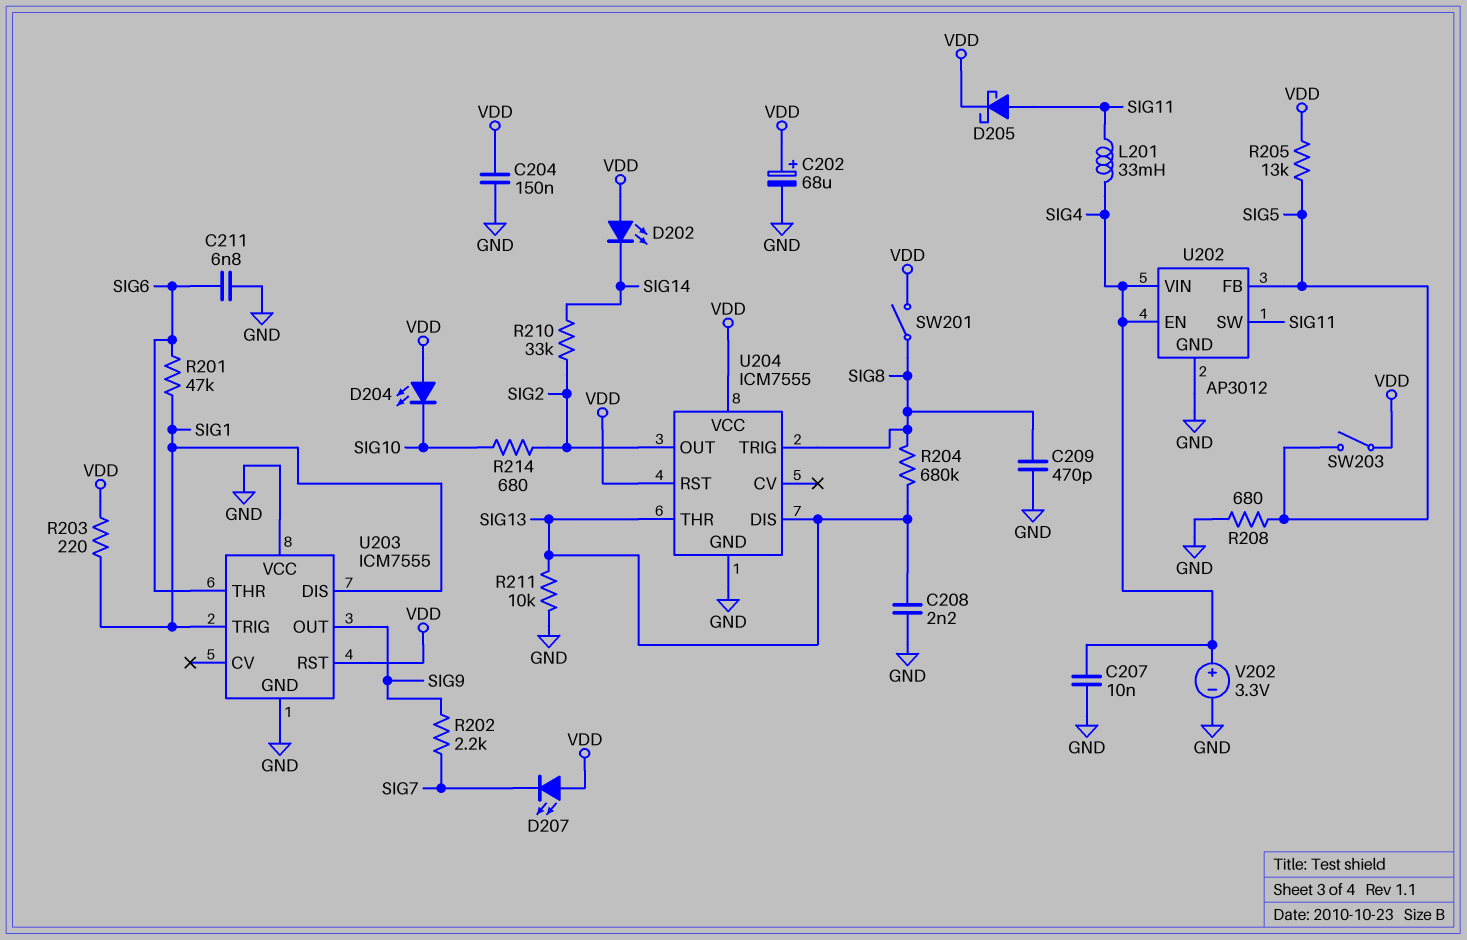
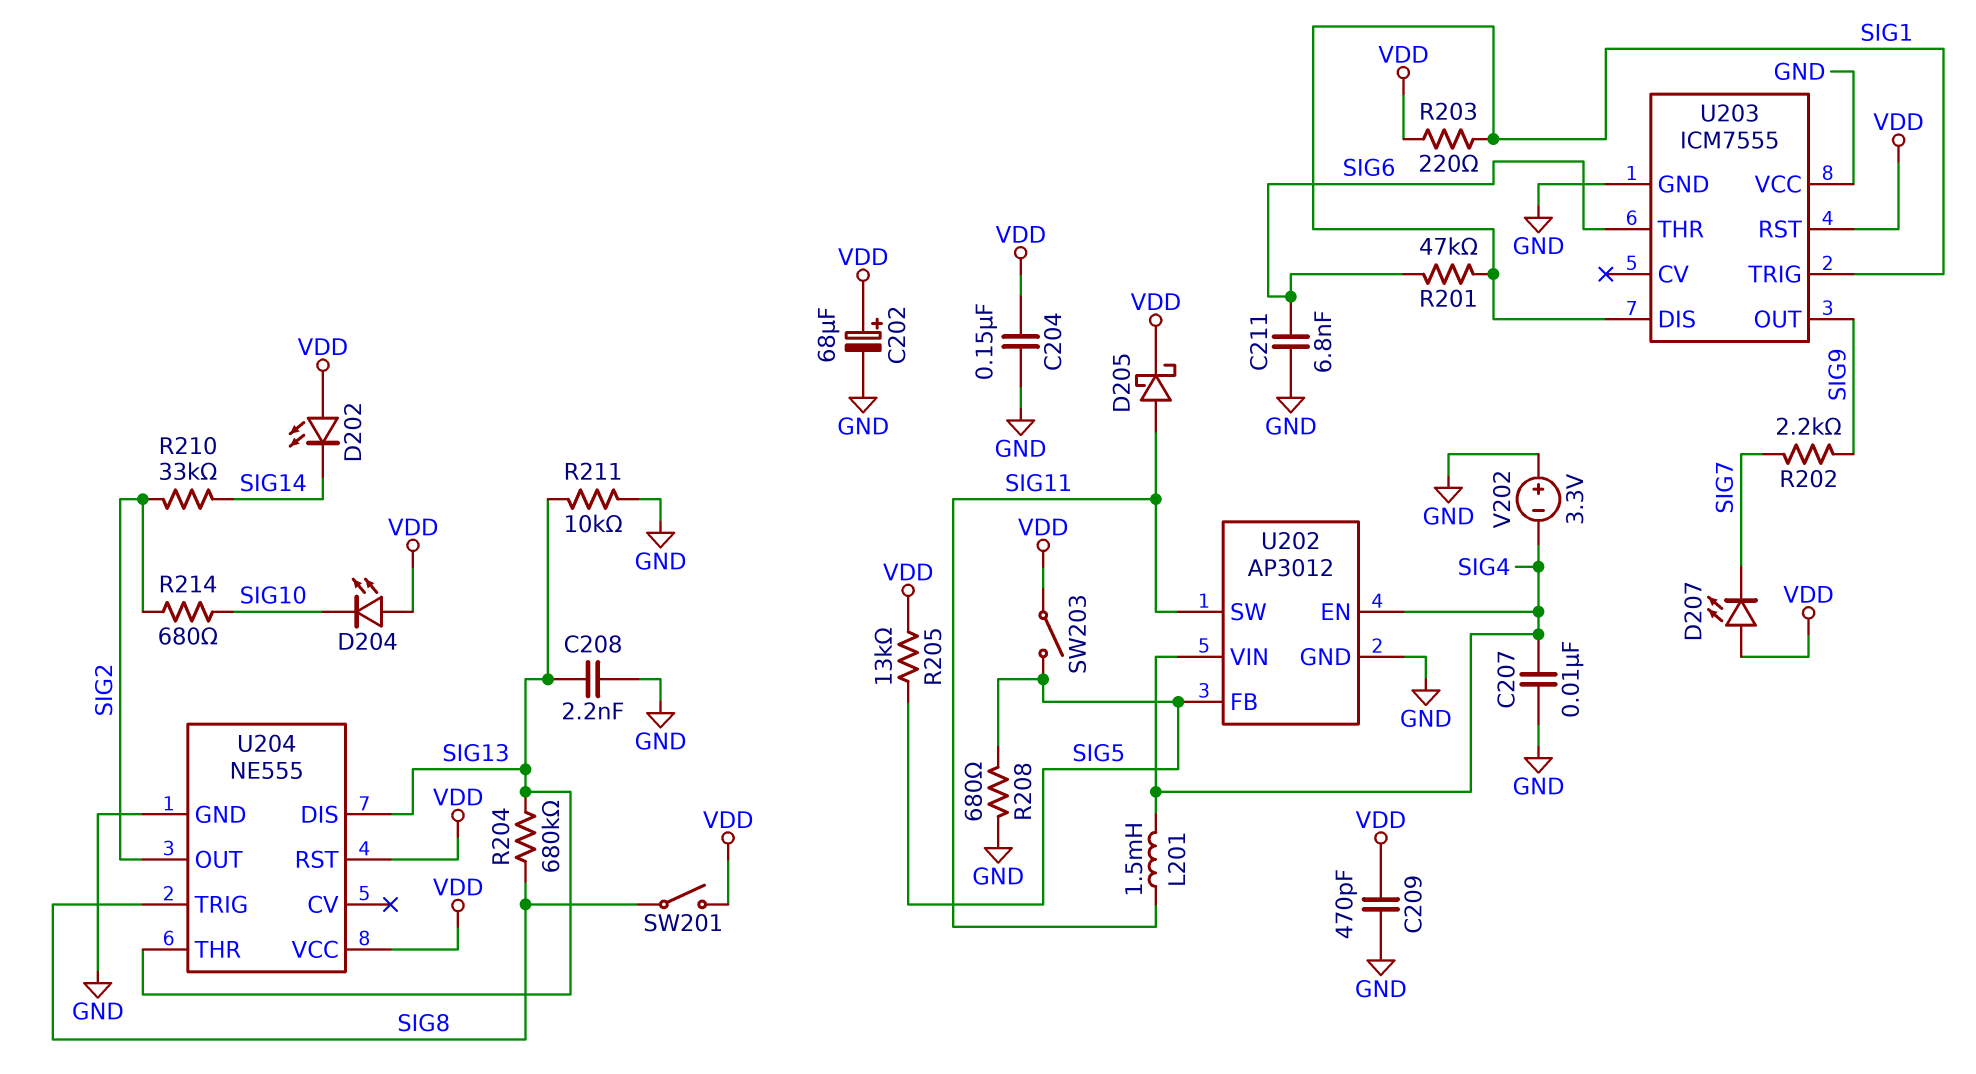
C209: 470pF (GND, SIG8) -> 470pF (GND, VDD)
L201: 33mH (SIG4, SIG11) -> 1.5mH (SIG4, SIG11)
U204: ICM7555 -> NE555
V202: 3.3V (plus SIG4, minus GND) -> 3.3V (plus GND, minus SIG4)

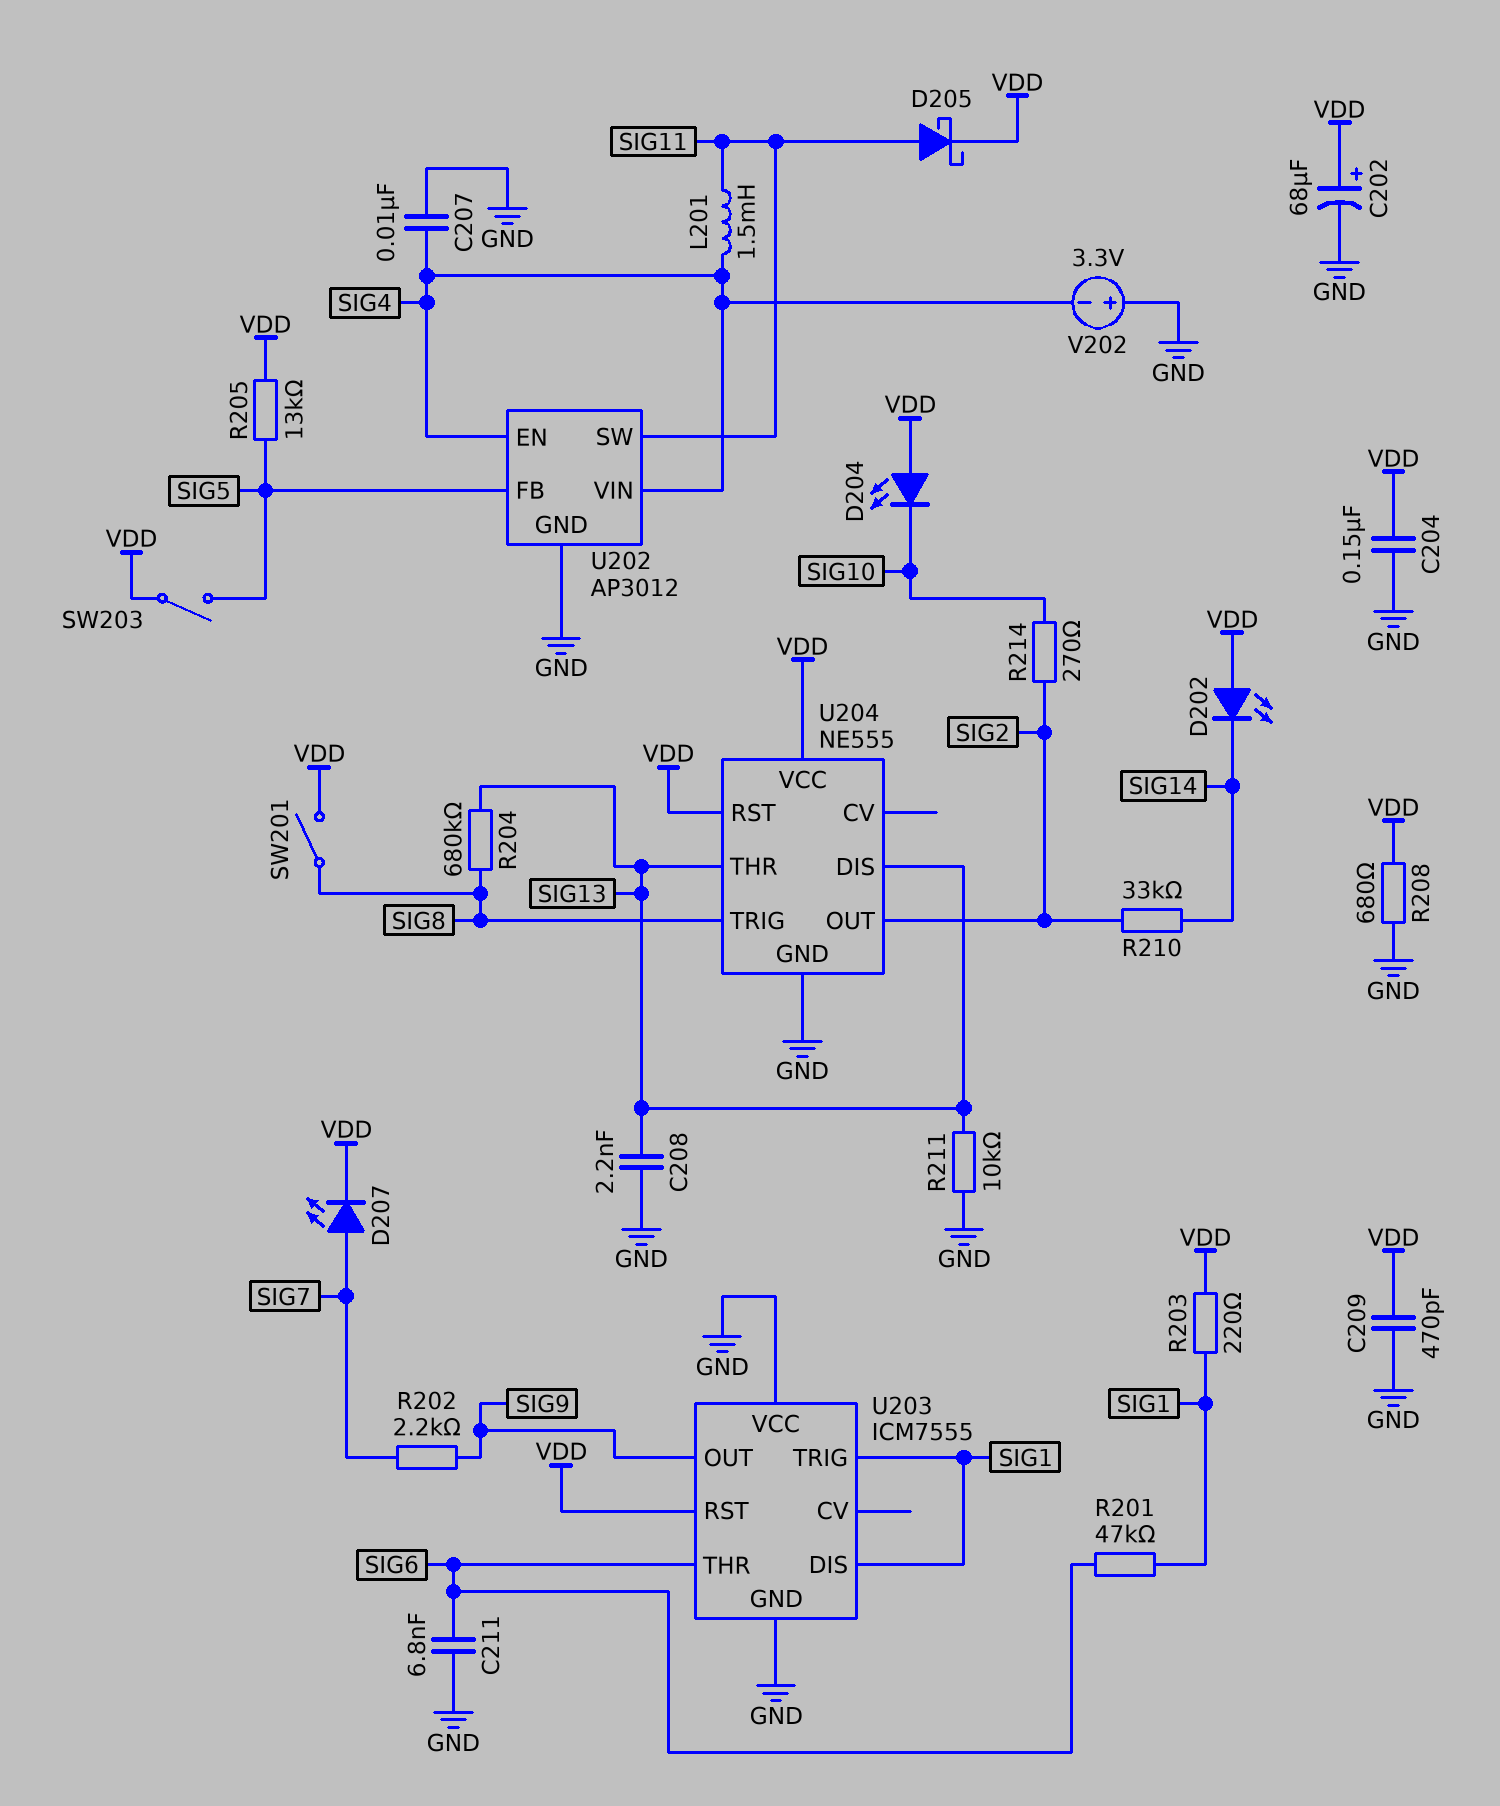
D207: LED (A VDD, K SIG7) -> LED (A SIG7, K VDD)
R208: 680 (GND, SIG5) -> 680 (GND, VDD)
R214: 680 (SIG2, SIG10) -> 270 (SIG2, SIG10)

